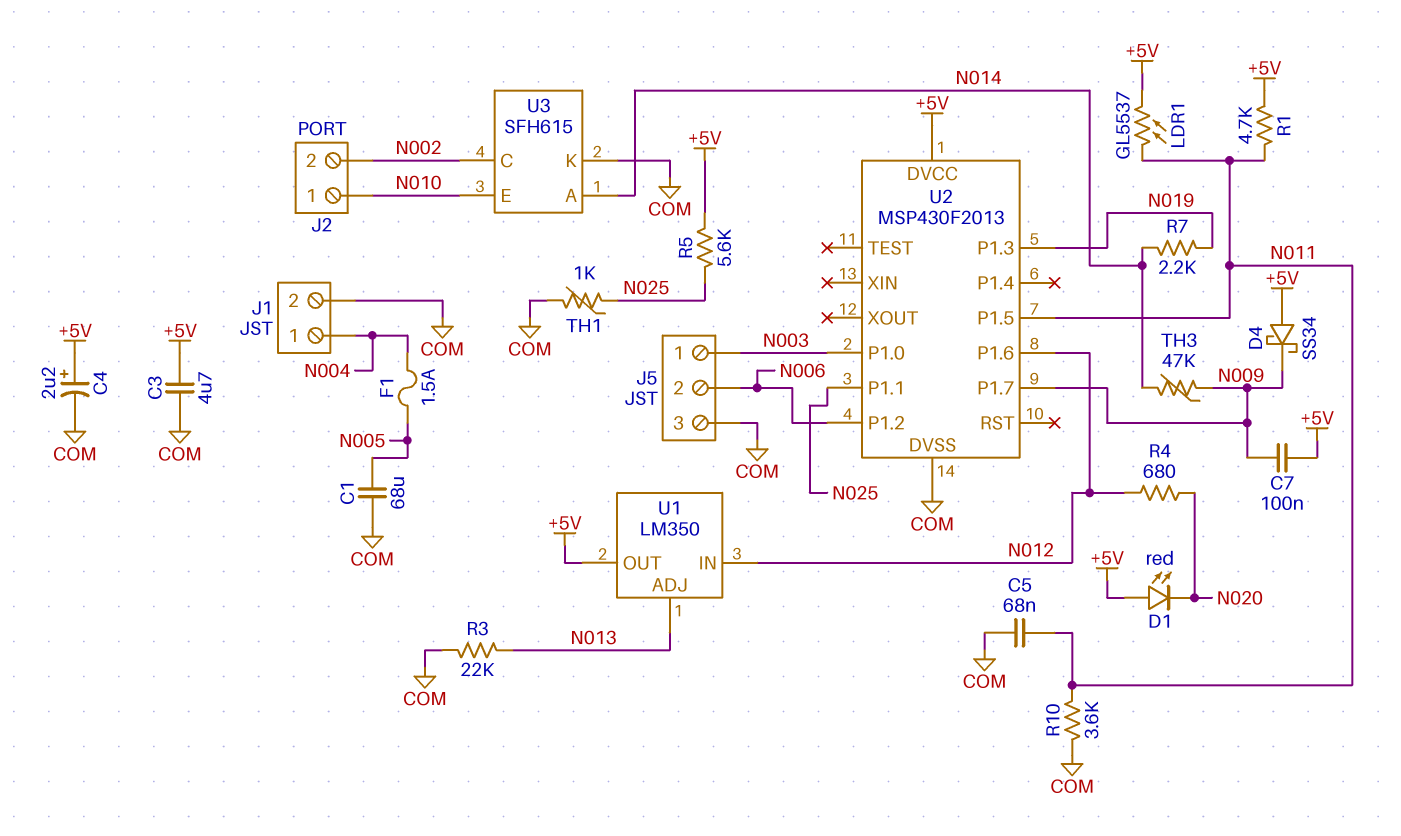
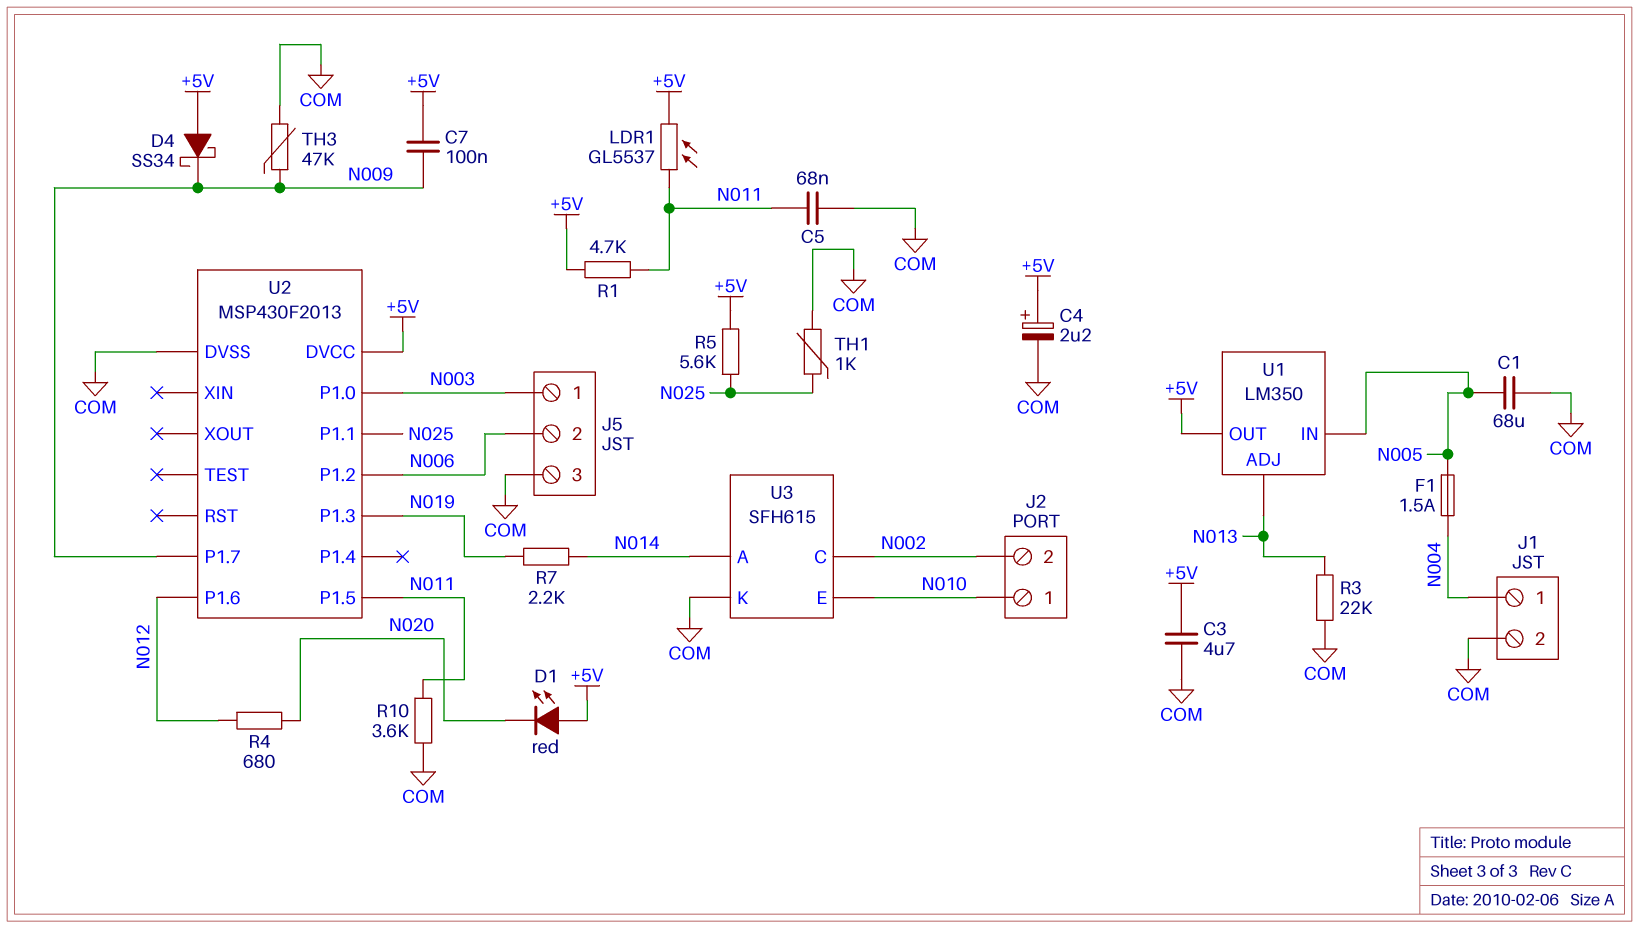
TH3: 47k (N009, N014) -> 47k (COM, N009)
U1 pin IN: N012 -> N005

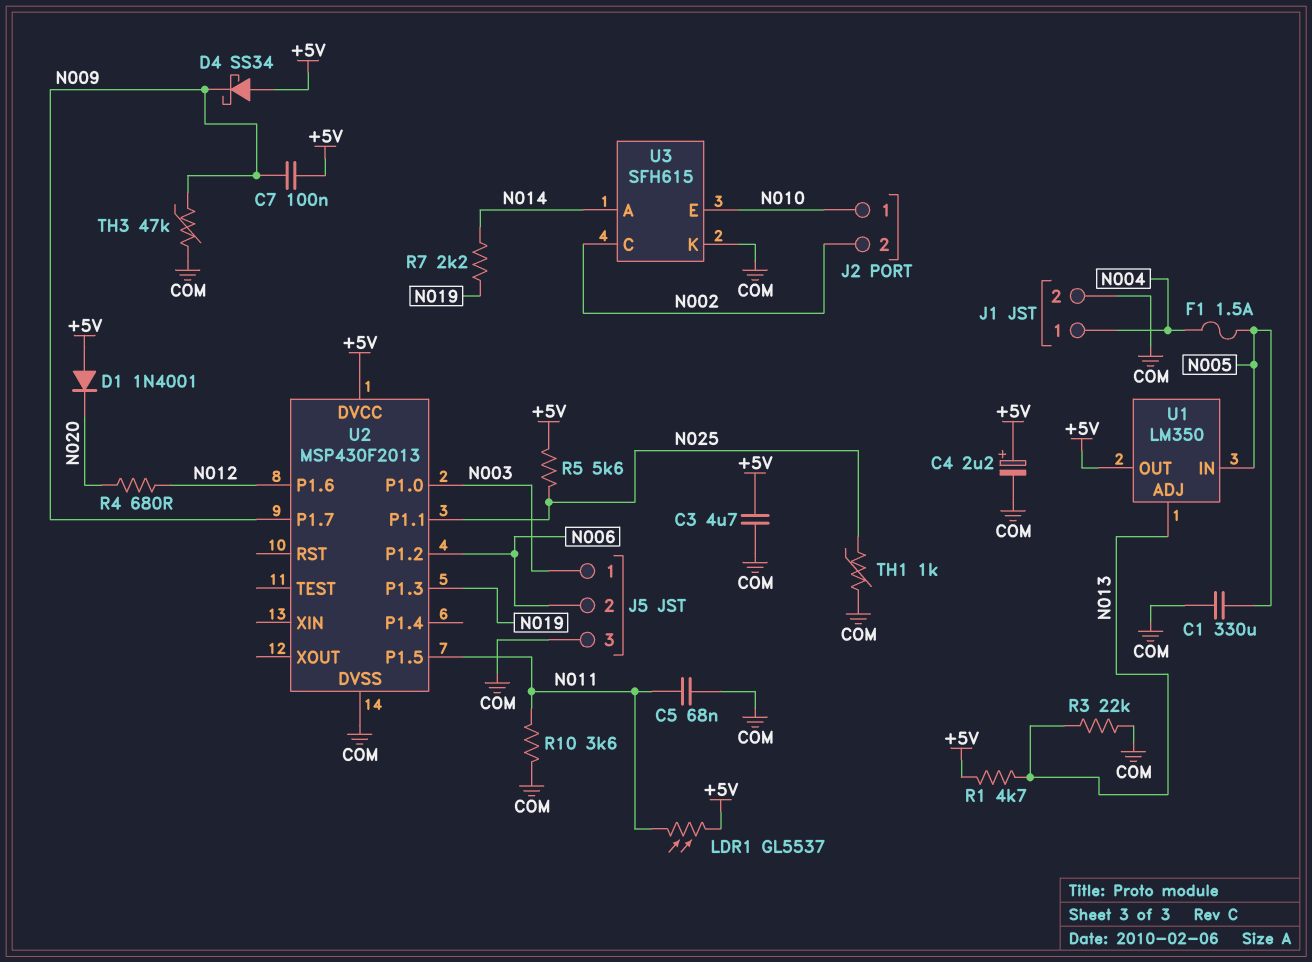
C1: 68uF (COM, N005) -> 330uF (COM, N005)
D1: LED red (A +5V, K N020) -> diode 1N4001 (A +5V, K N020)
R1: 4.7k (+5V, N011) -> 4.7k (+5V, N013)

